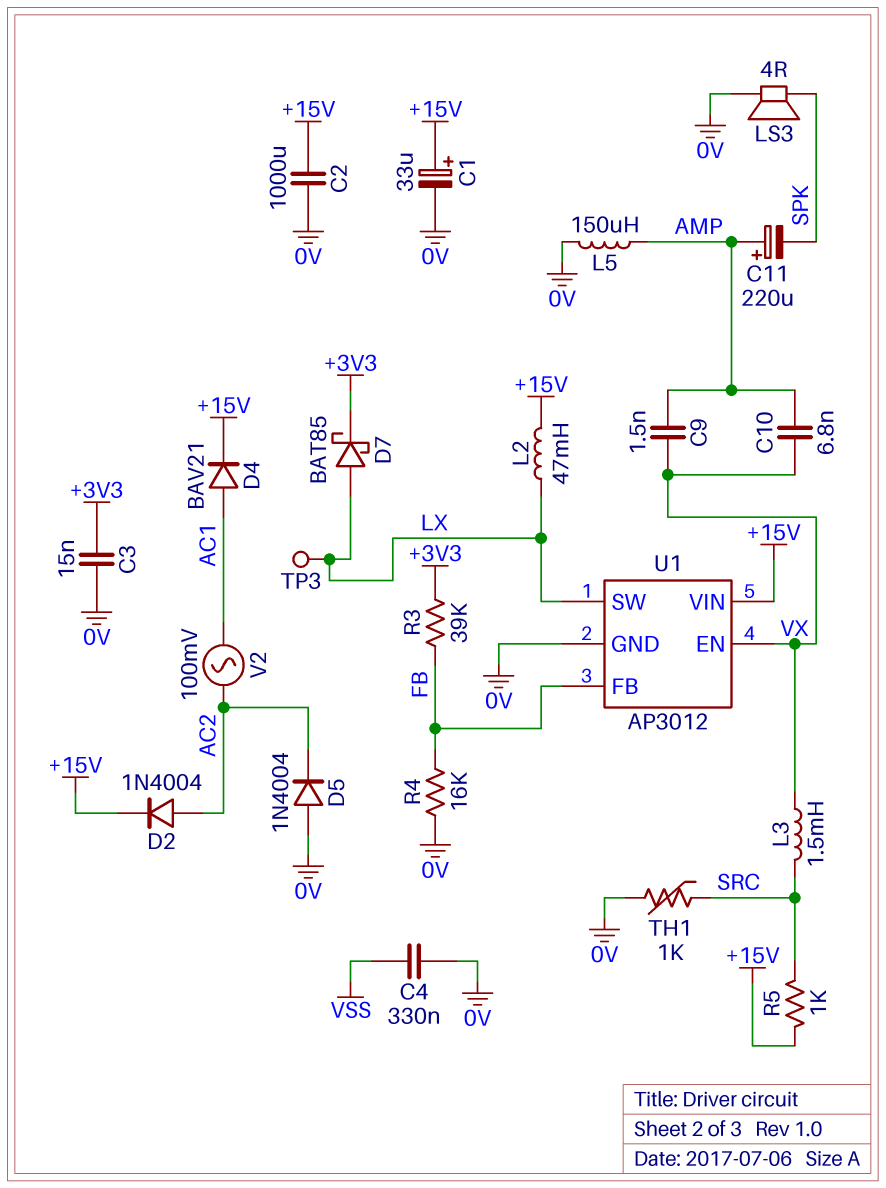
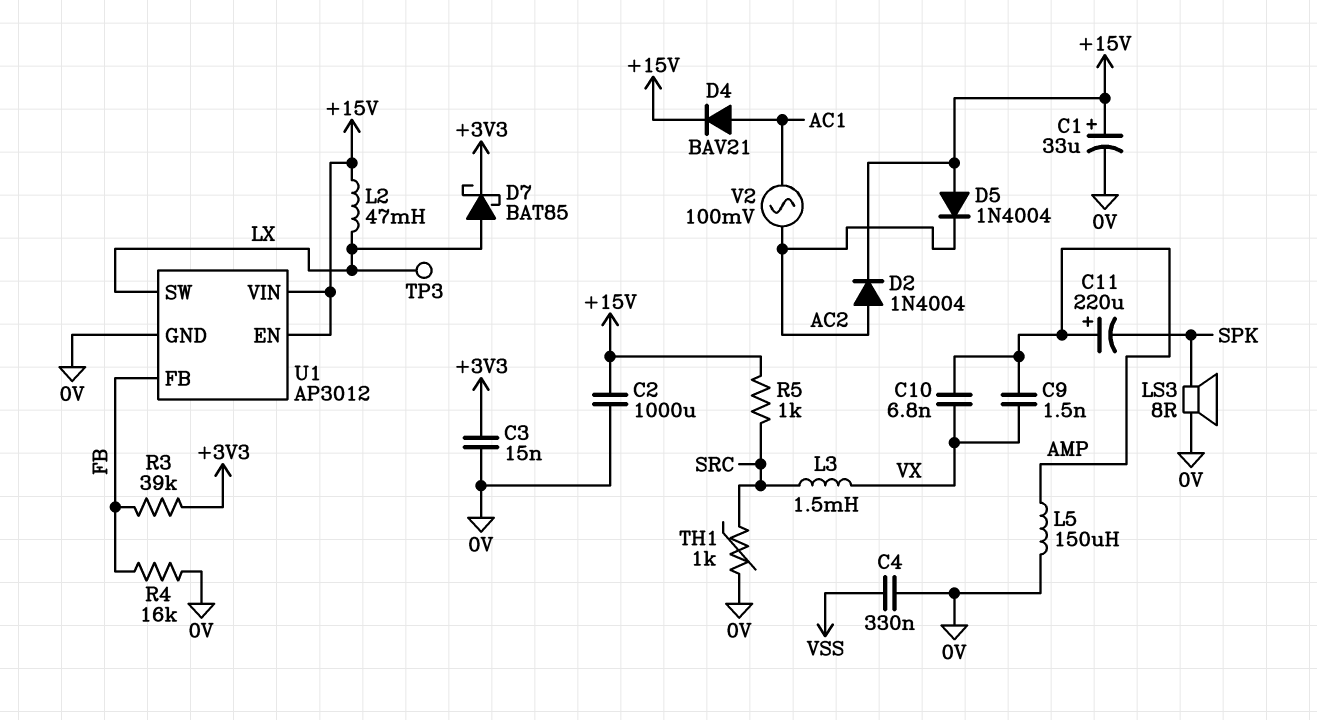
D5: diode 1N4004 (A 0V, K AC2) -> diode 1N4004 (A +15V, K AC2)
LS3: speaker 4R (0V, SPK) -> speaker 8R (0V, SPK)
U1 pin EN: VX -> +15V

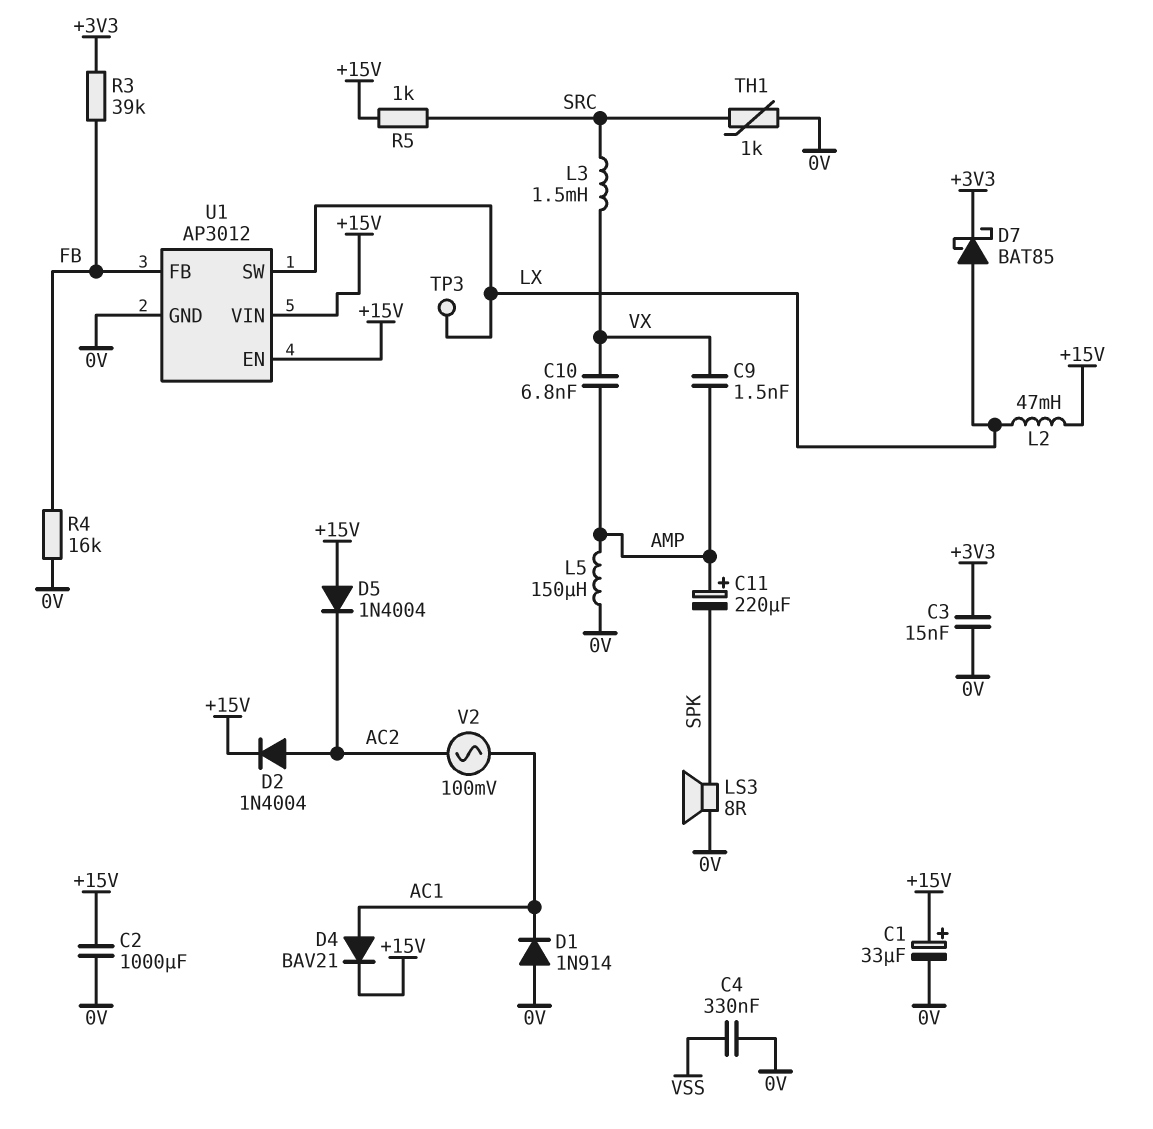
D1: none -> diode 1N914 (A 0V, K AC1)

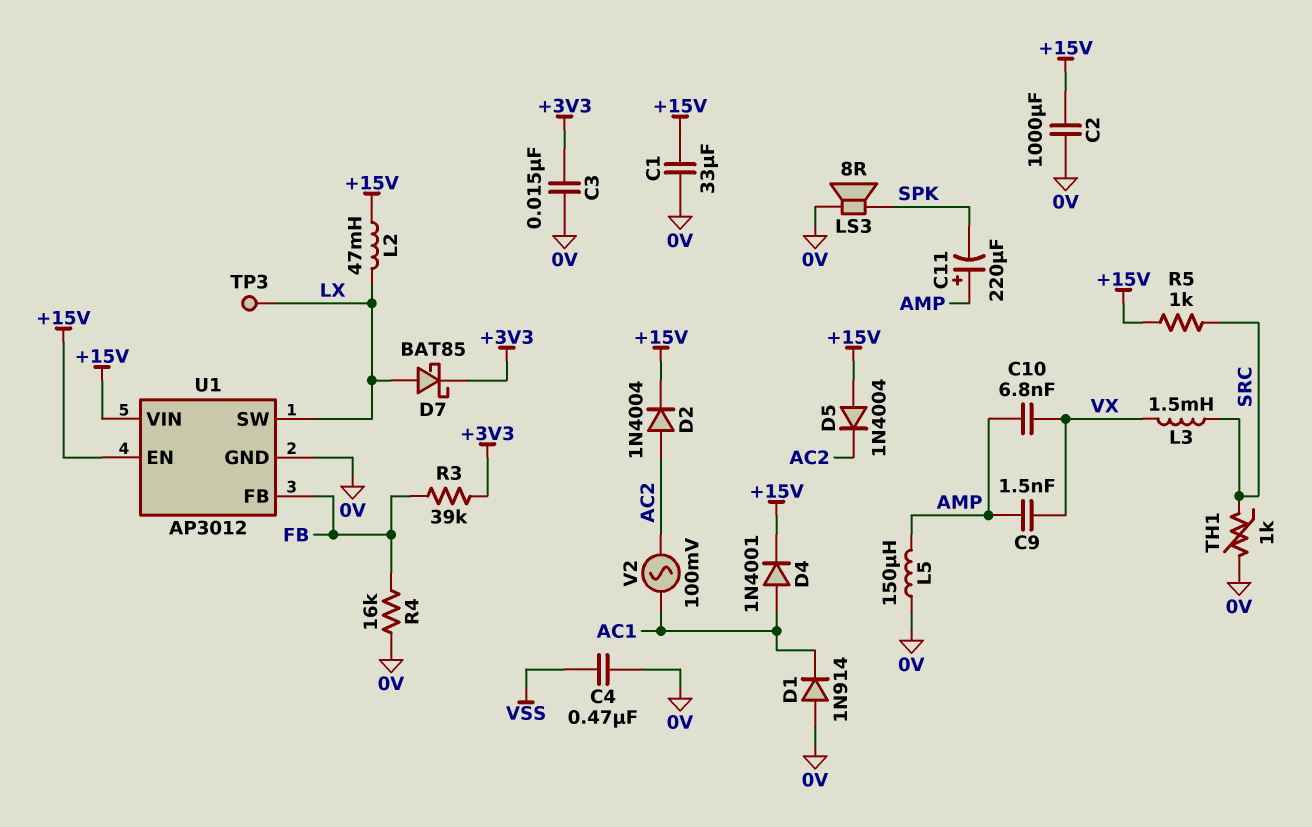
C1: 33uF (plus +15V, minus 0V) -> 33uF (+15V, 0V)
C4: 330nF (0V, VSS) -> 470nF (0V, VSS)
D4: diode BAV21 (A AC1, K +15V) -> diode 1N4001 (A AC1, K +15V)

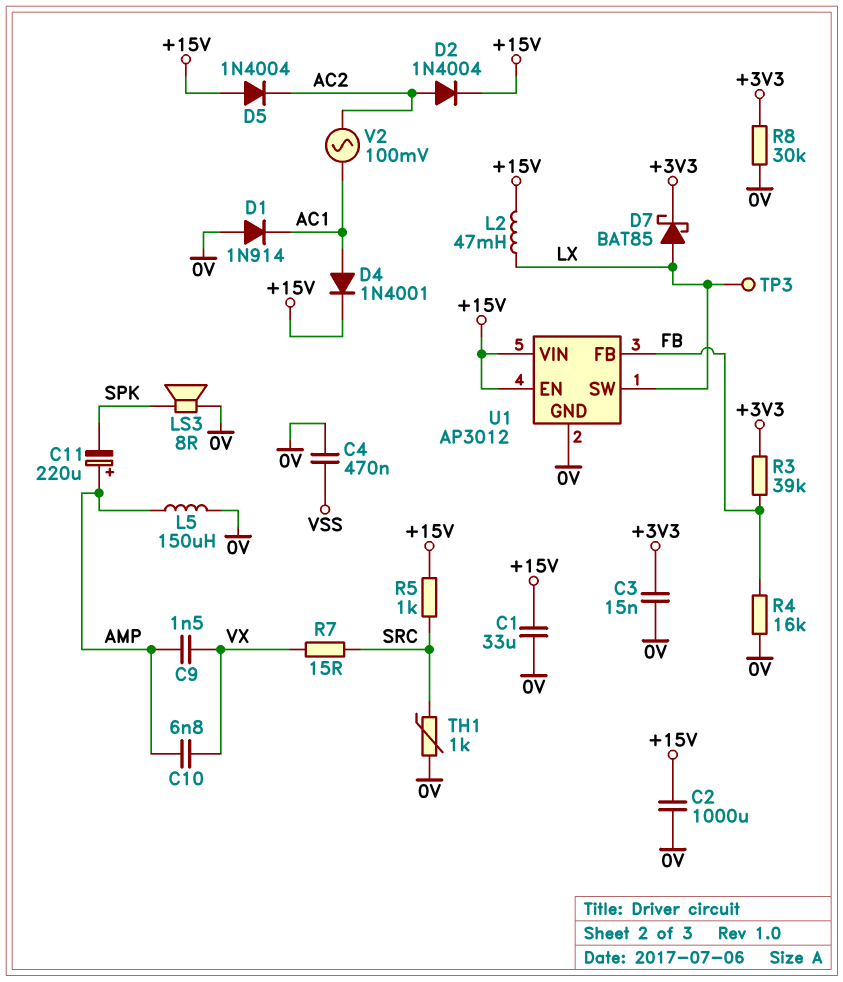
L3: 1.5mH (SRC, VX) -> none
R7: none -> 15 (SRC, VX)
R8: none -> 30k (+3V3, 0V)

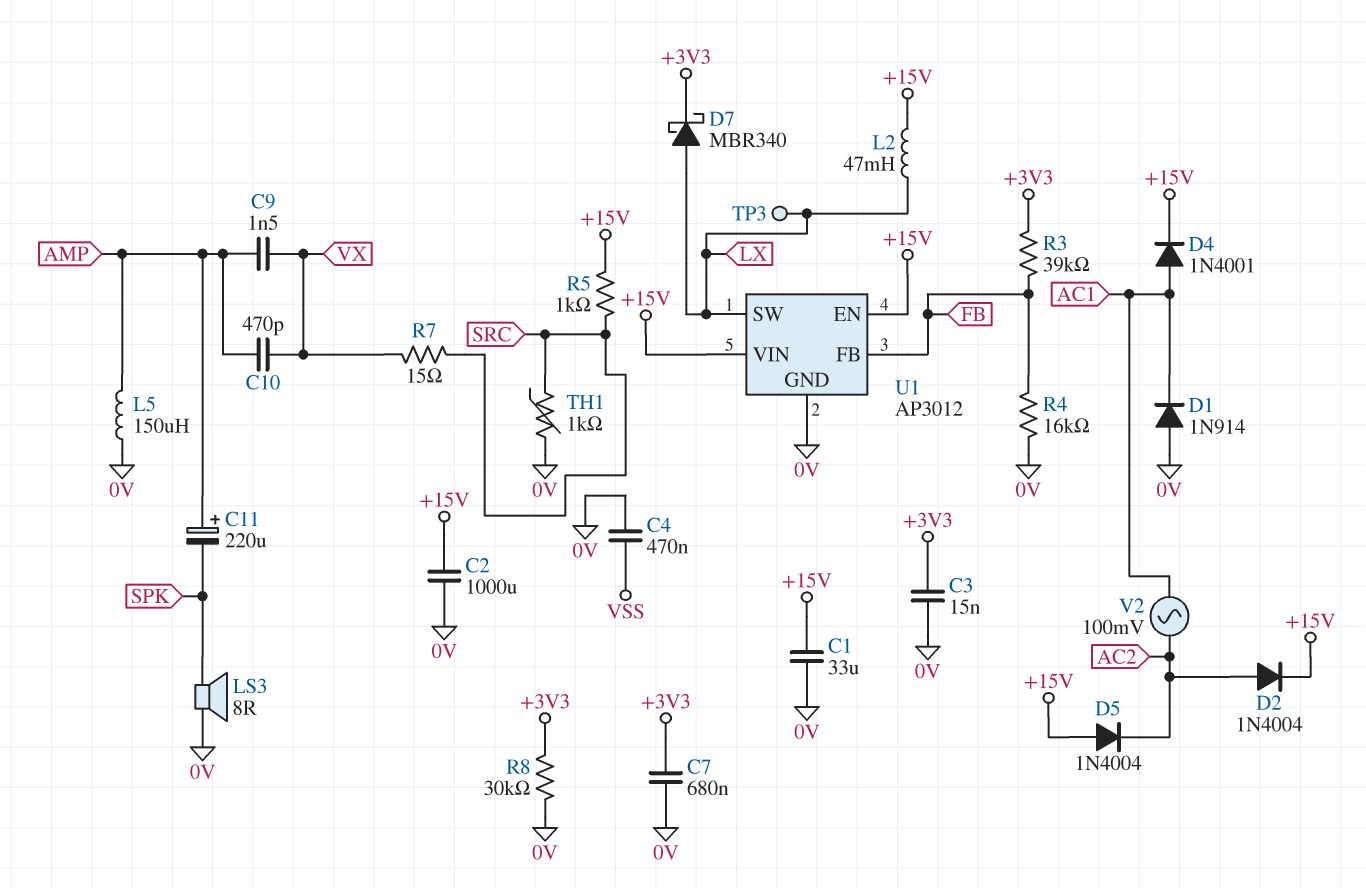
C7: none -> 680nF (+3V3, 0V)
C10: 6.8nF (AMP, VX) -> 470pF (AMP, VX)
D7: schottky BAT85 (A LX, K +3V3) -> schottky MBR340 (A LX, K +3V3)

